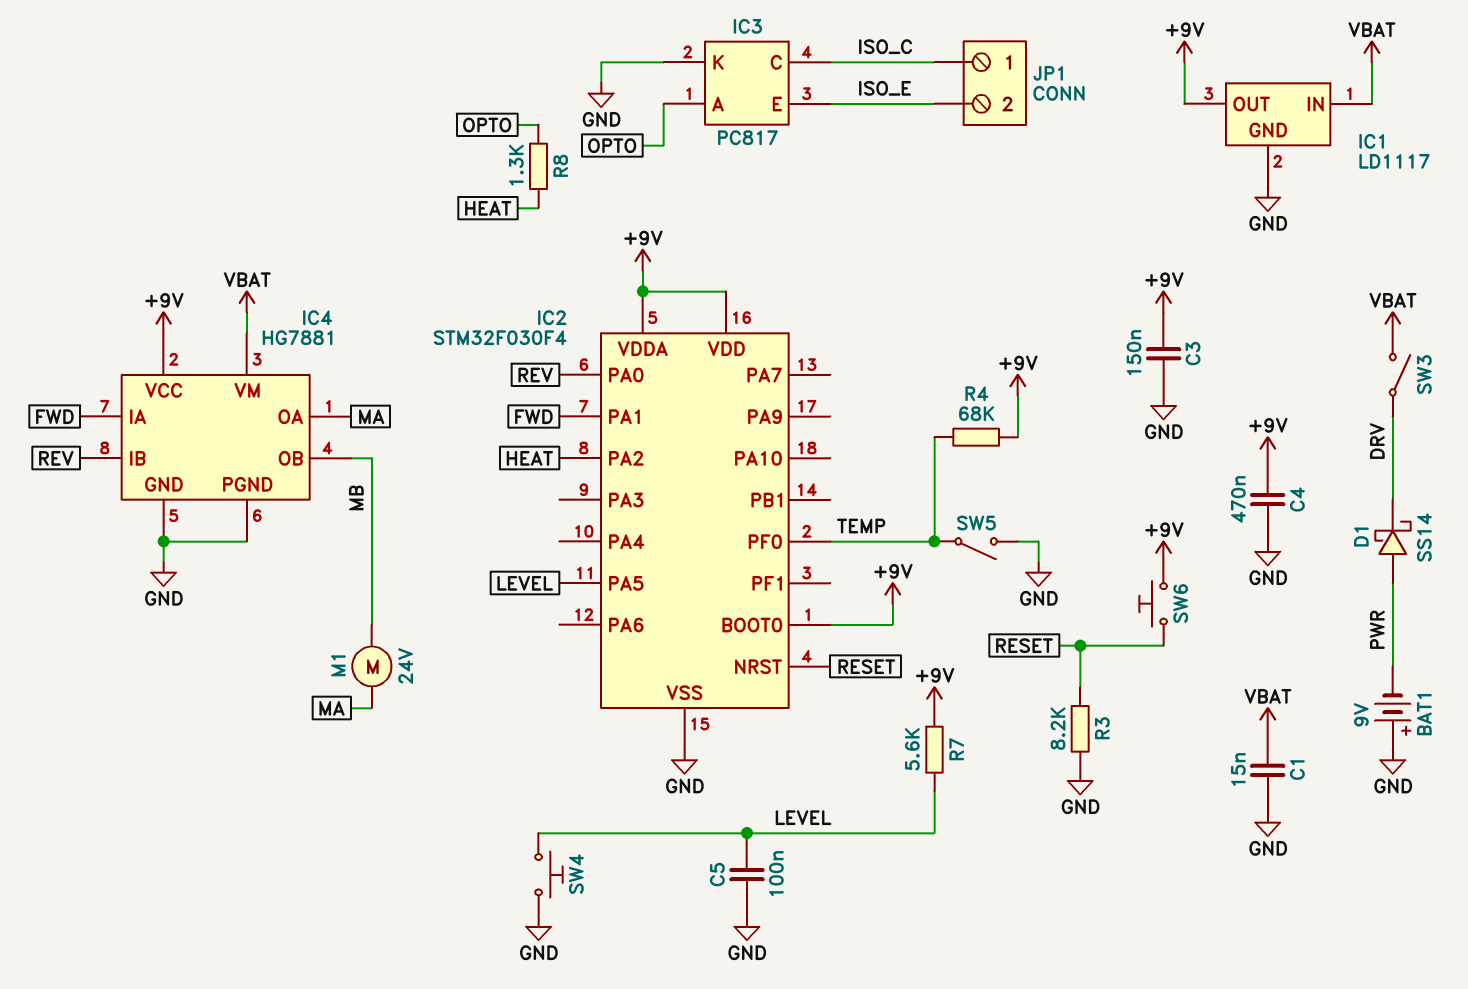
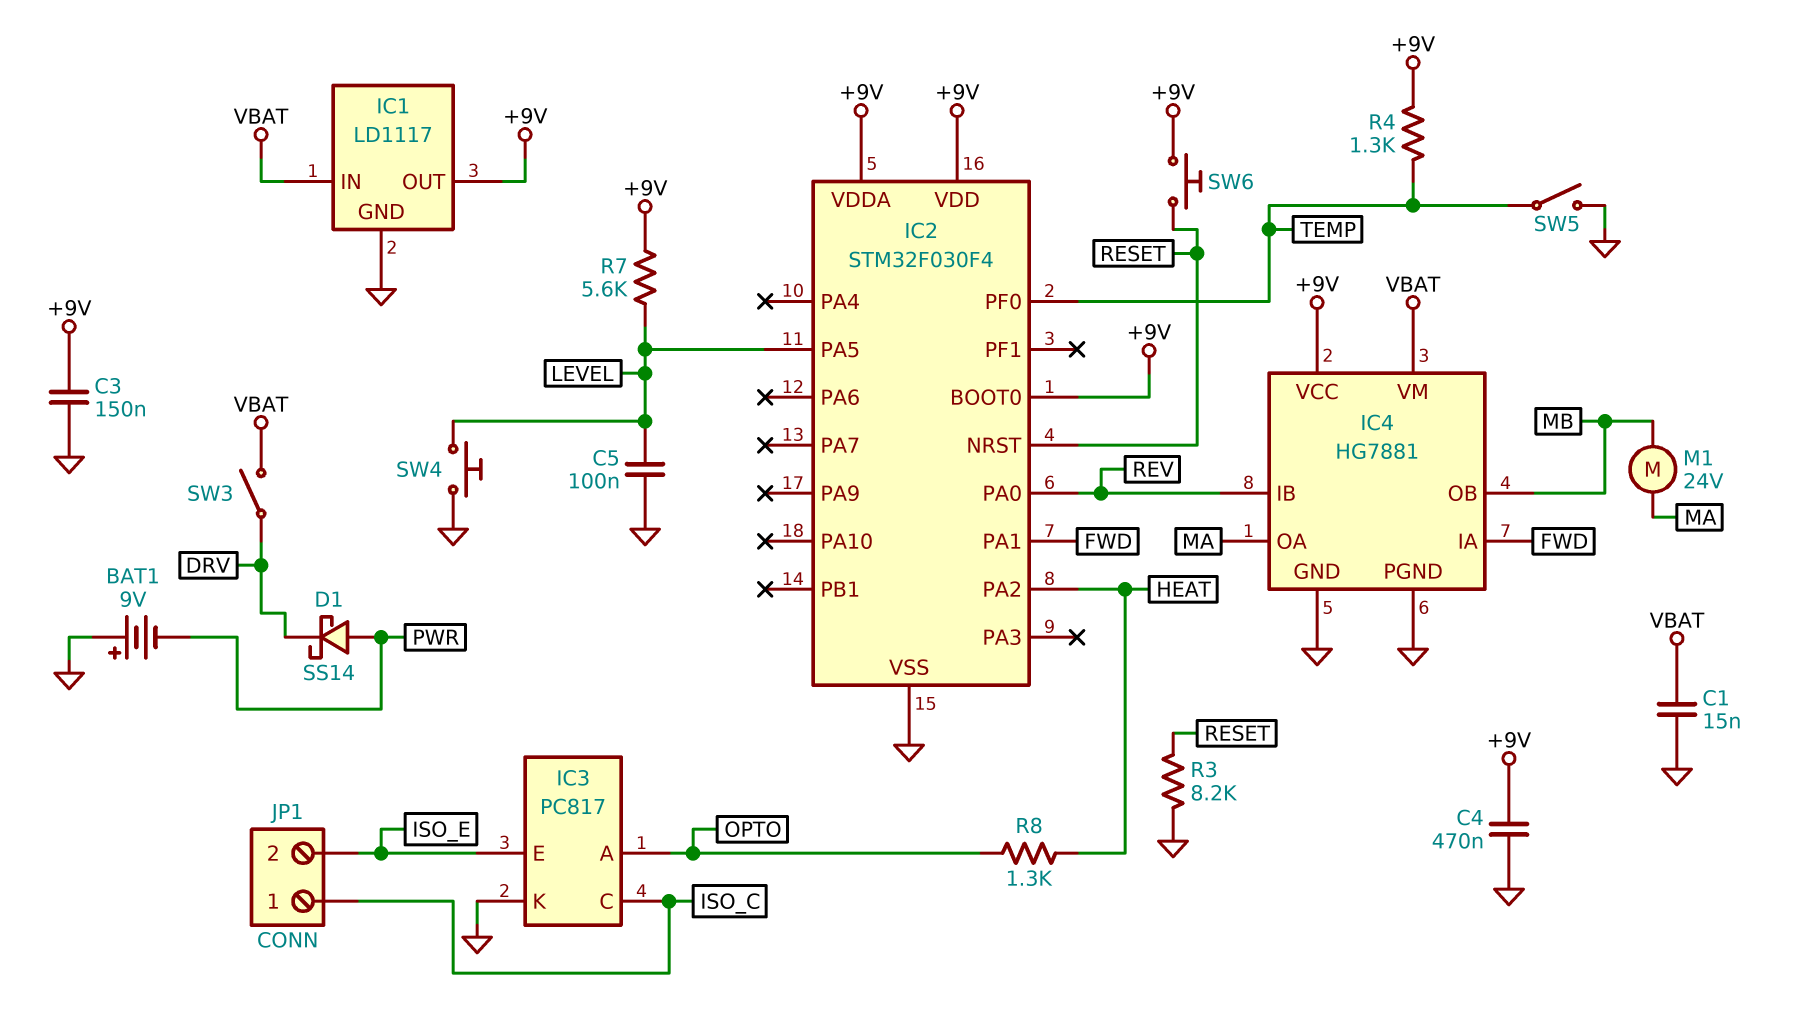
R4: 68k (+9V, TEMP) -> 1.3k (+9V, TEMP)

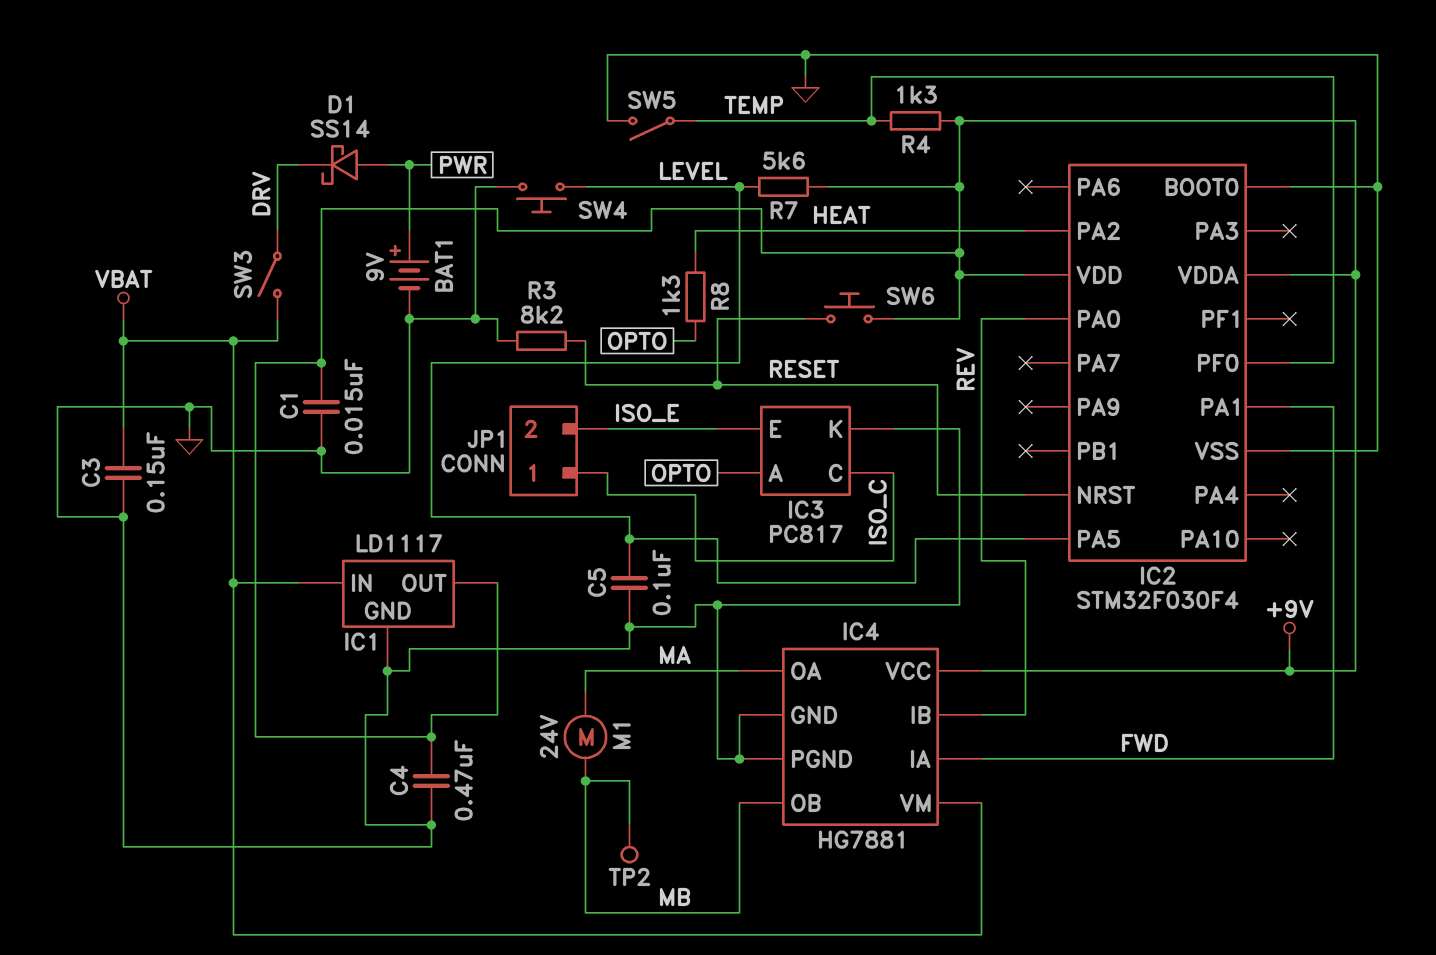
BAT1: 9V (plus GND, minus PWR) -> 9V (plus PWR, minus GND)
C1: 15nF (GND, VBAT) -> 15nF (+9V, GND)
C3: 150nF (+9V, GND) -> 150nF (GND, VBAT)
IC2 pin BOOT0: +9V -> GND
TP2: none -> test point (MB)

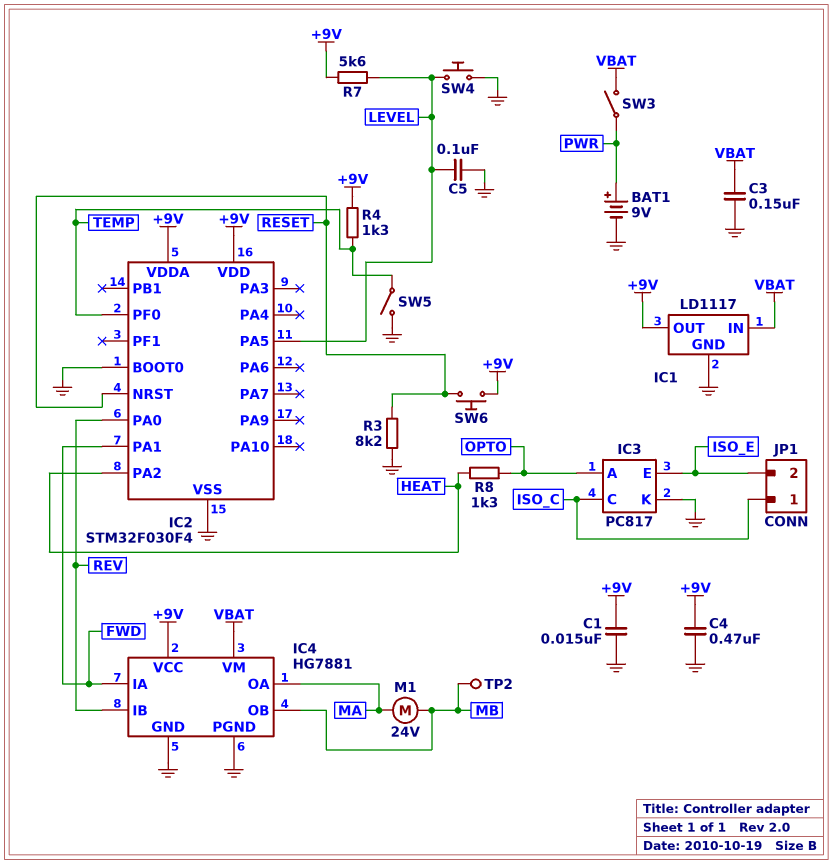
D1: schottky SS14 (A PWR, K DRV) -> none
SW3: switch (DRV, VBAT) -> switch (PWR, VBAT)

